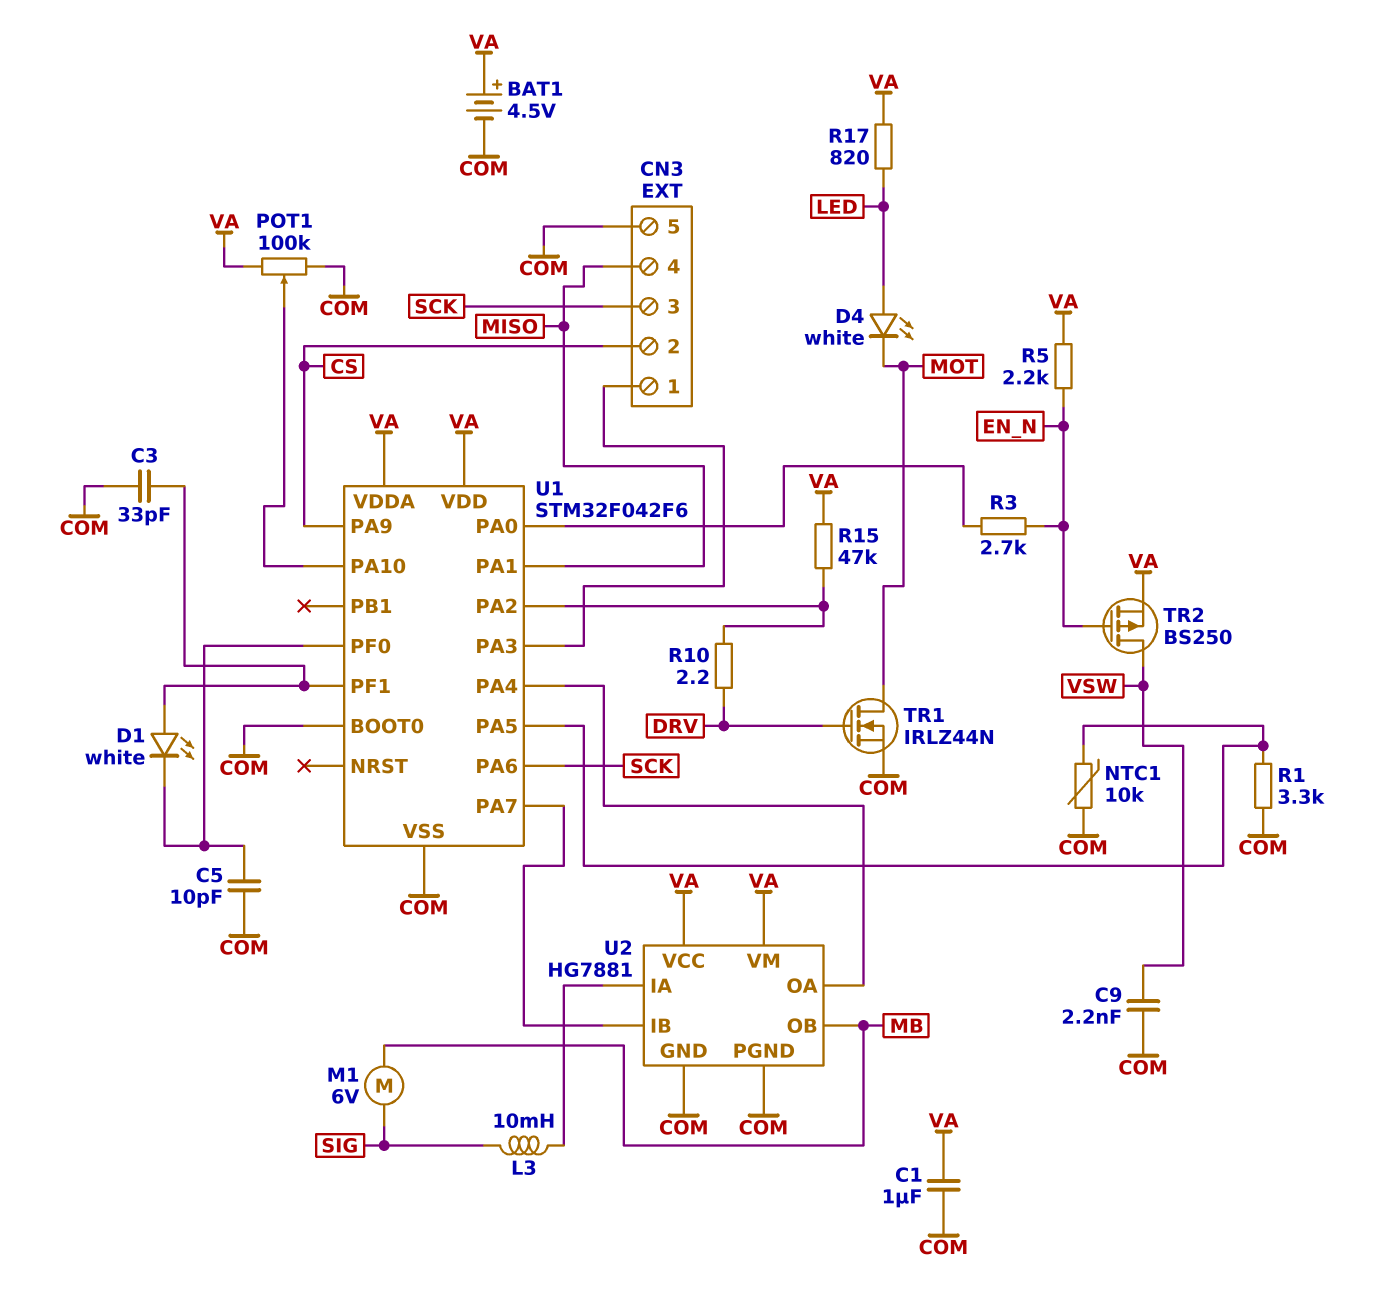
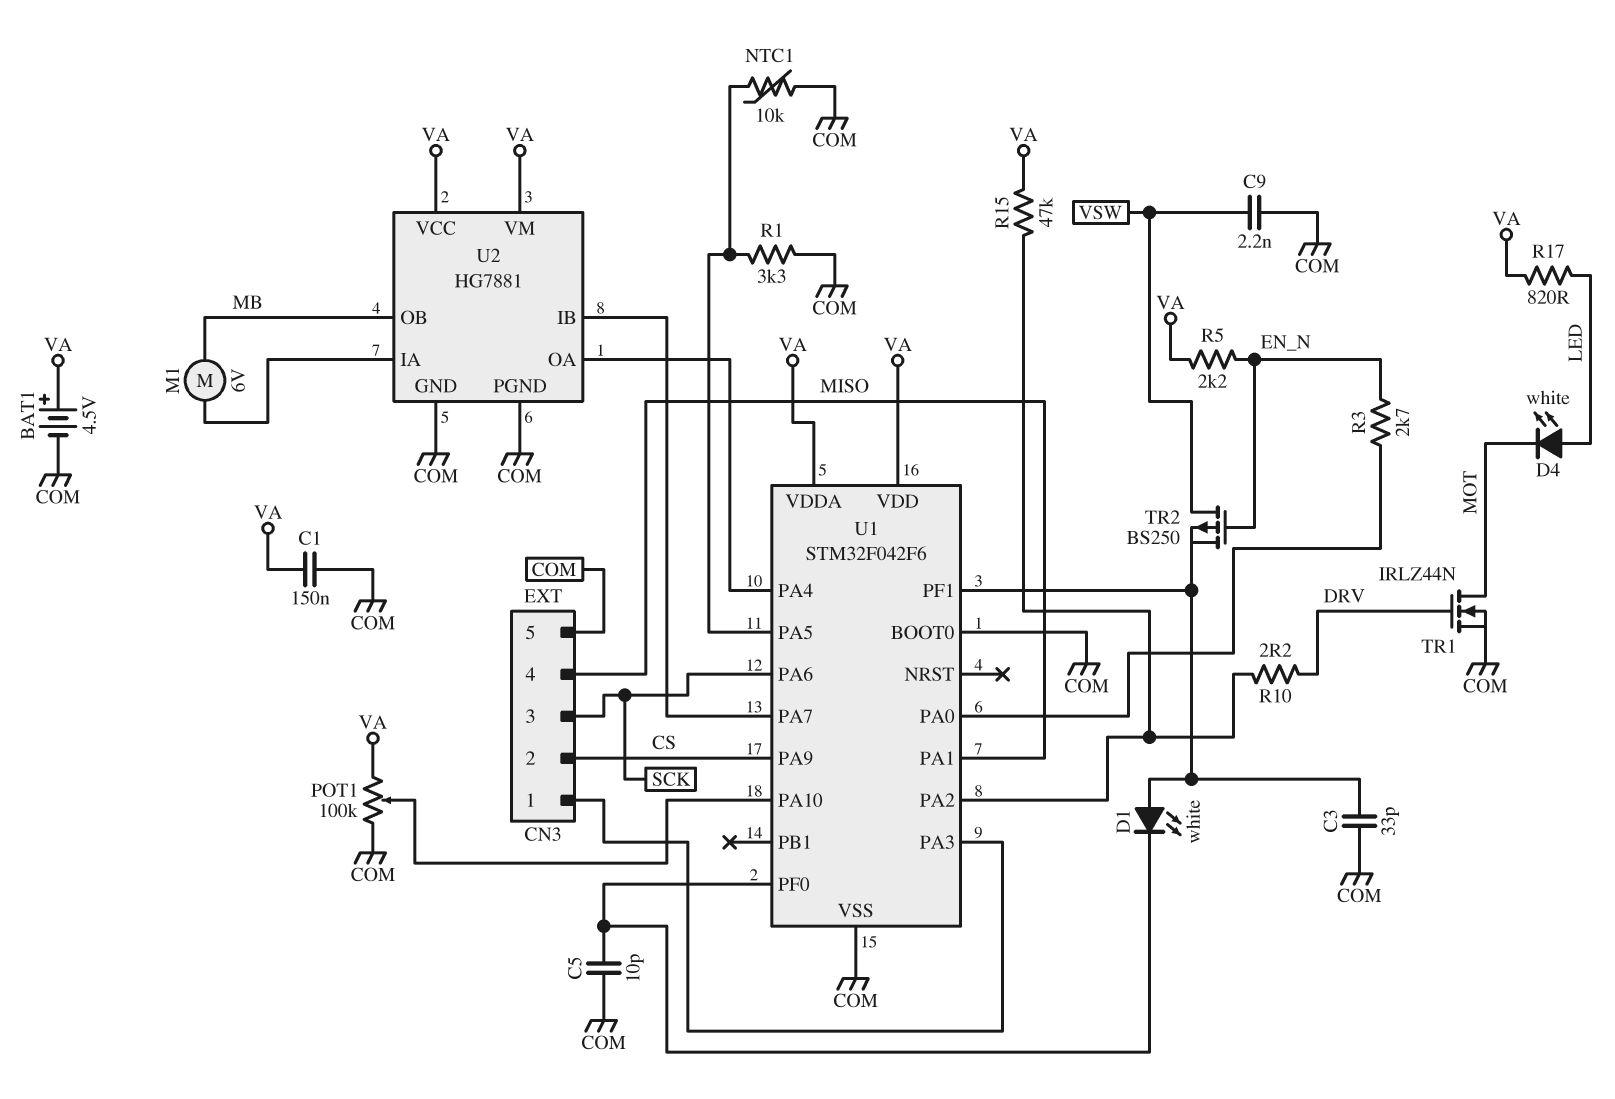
C1: 1uF (COM, VA) -> 150nF (COM, VA)
L3: 10mH (SIG, U2/IA) -> none
M1: motor 6V (MB, SIG) -> motor 6V (MB, U2/IA)
TR2: PMOS BS250 (G EN_N, D VSW, S VA) -> PMOS BS250 (G EN_N, D VSW, S U1/PF1)

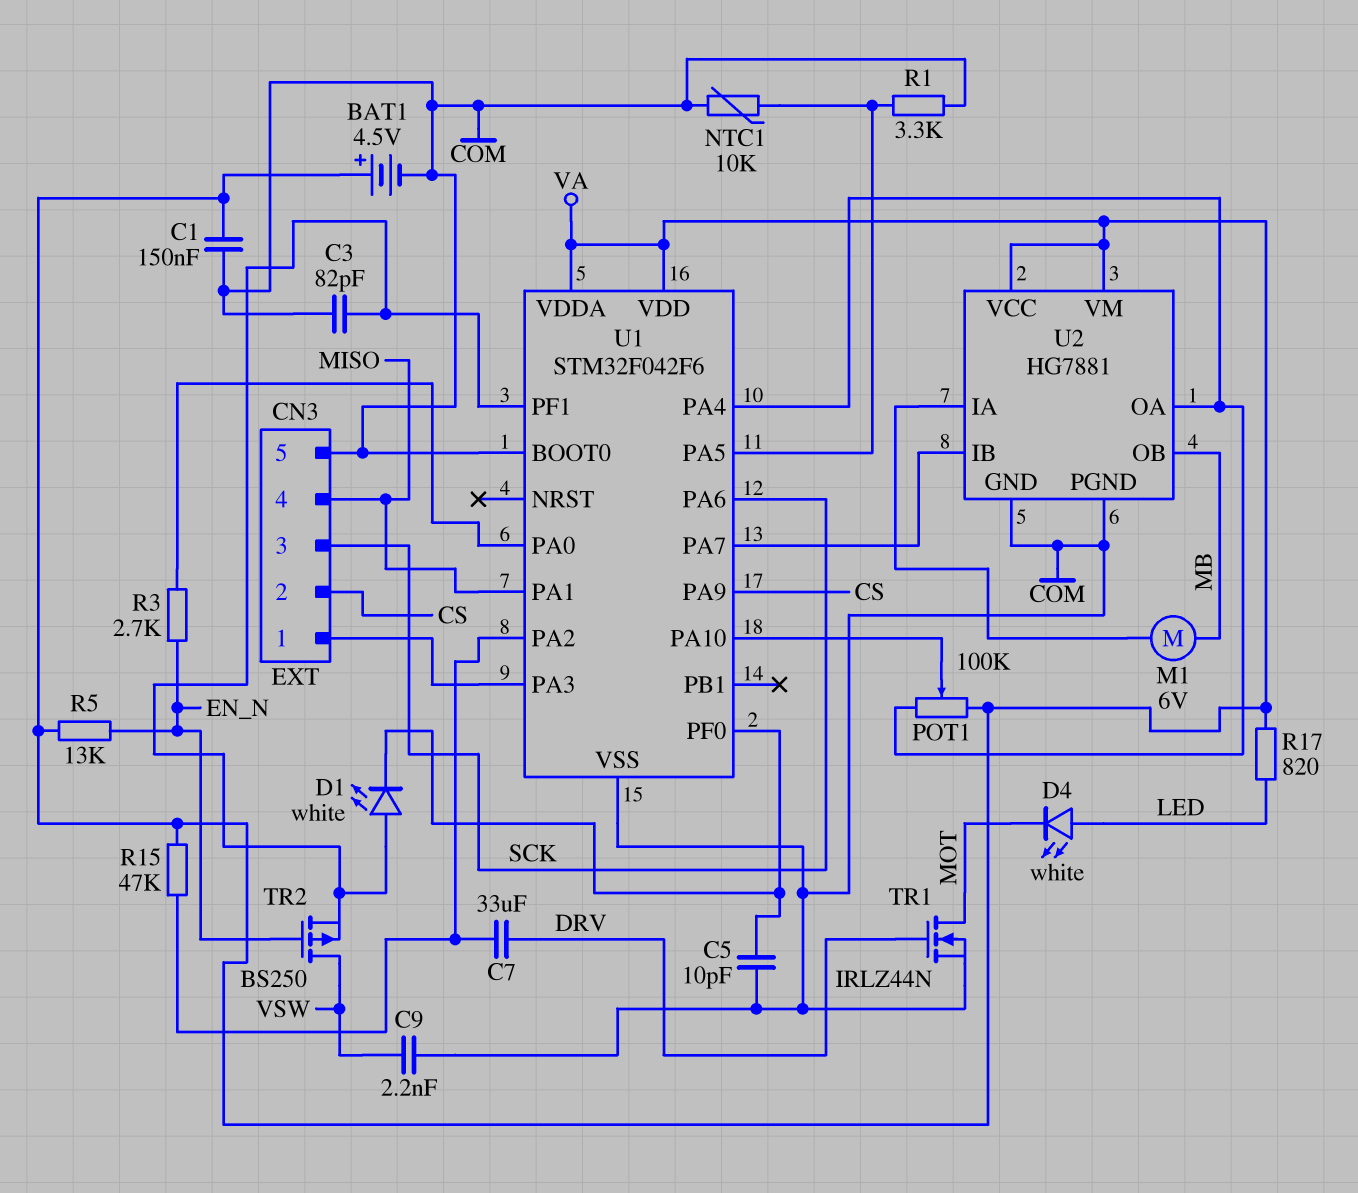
C3: 33pF (COM, U1/PF1) -> 82pF (COM, U1/PF1)
C7: none -> 33uF (DRV, U1/PA2)
POT1: 100k (COM, VA, wiper U1/PA10) -> 100k (U1/PA4, VA, wiper U1/PA10)
R5: 2.2k (EN_N, VA) -> 13k (EN_N, VA)
R10: 2.2 (DRV, U1/PA2) -> none

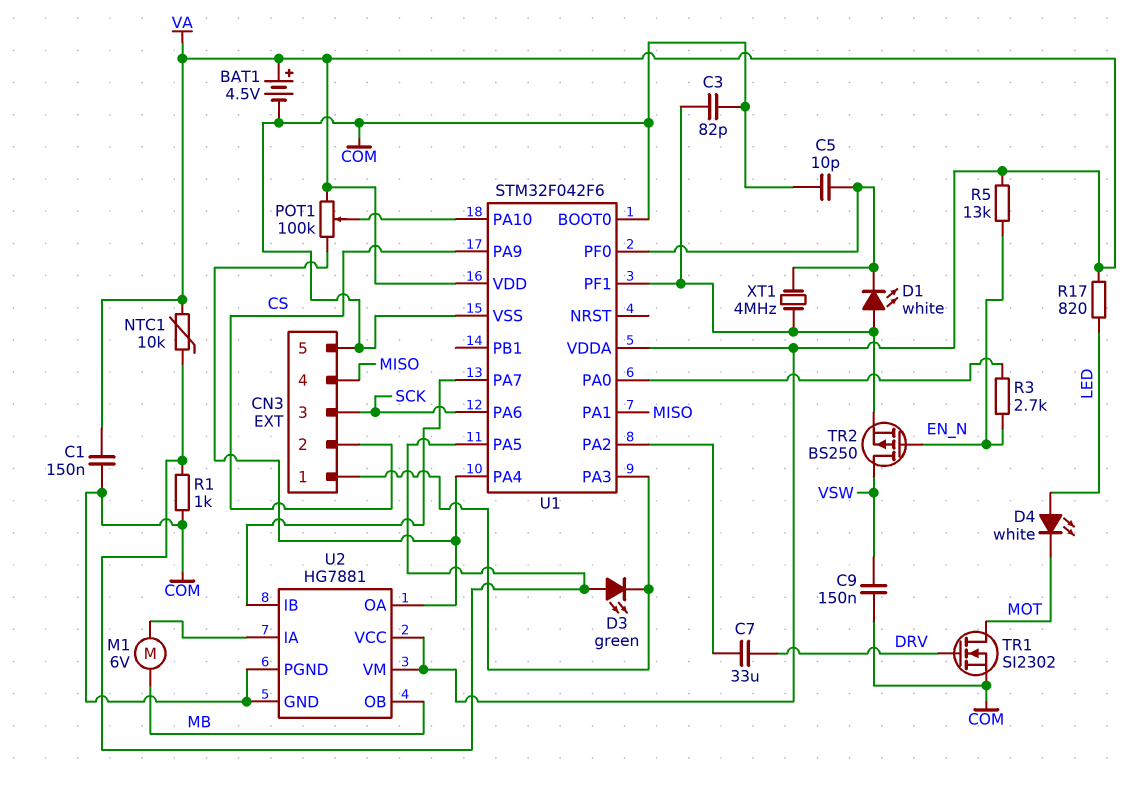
C9: 2.2nF (COM, VSW) -> 150nF (COM, VSW)
D3: none -> LED green (A U1/PA5, K CN3/1)
NTC1: 10k (COM, U1/PA5) -> 10k (U1/PA5, VA)
R1: 3.3k (COM, U1/PA5) -> 1k (COM, U1/PA5)
R15: 47k (U1/PA2, VA) -> none
TR1: NMOS IRLZ44N (G DRV, D MOT, S COM) -> NMOS SI2302 (G DRV, D MOT, S COM)
XT1: none -> 4MHz (U1/PF0, U1/PF1)

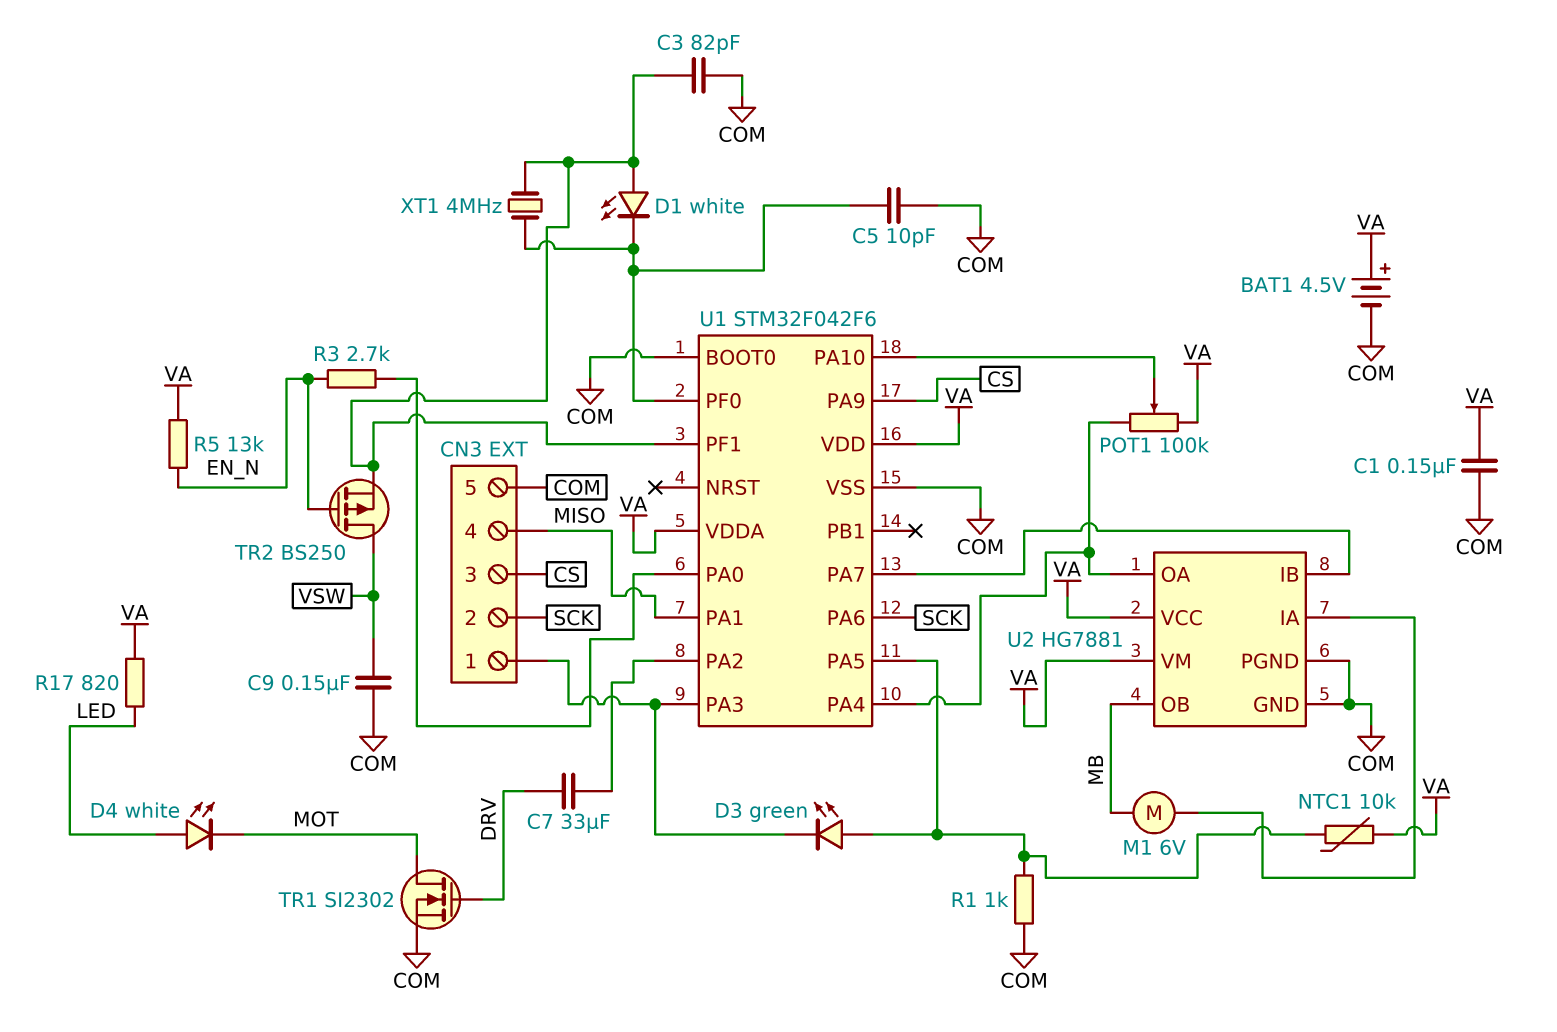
CN3 pin 2: CS -> SCK
CN3 pin 3: SCK -> CS

